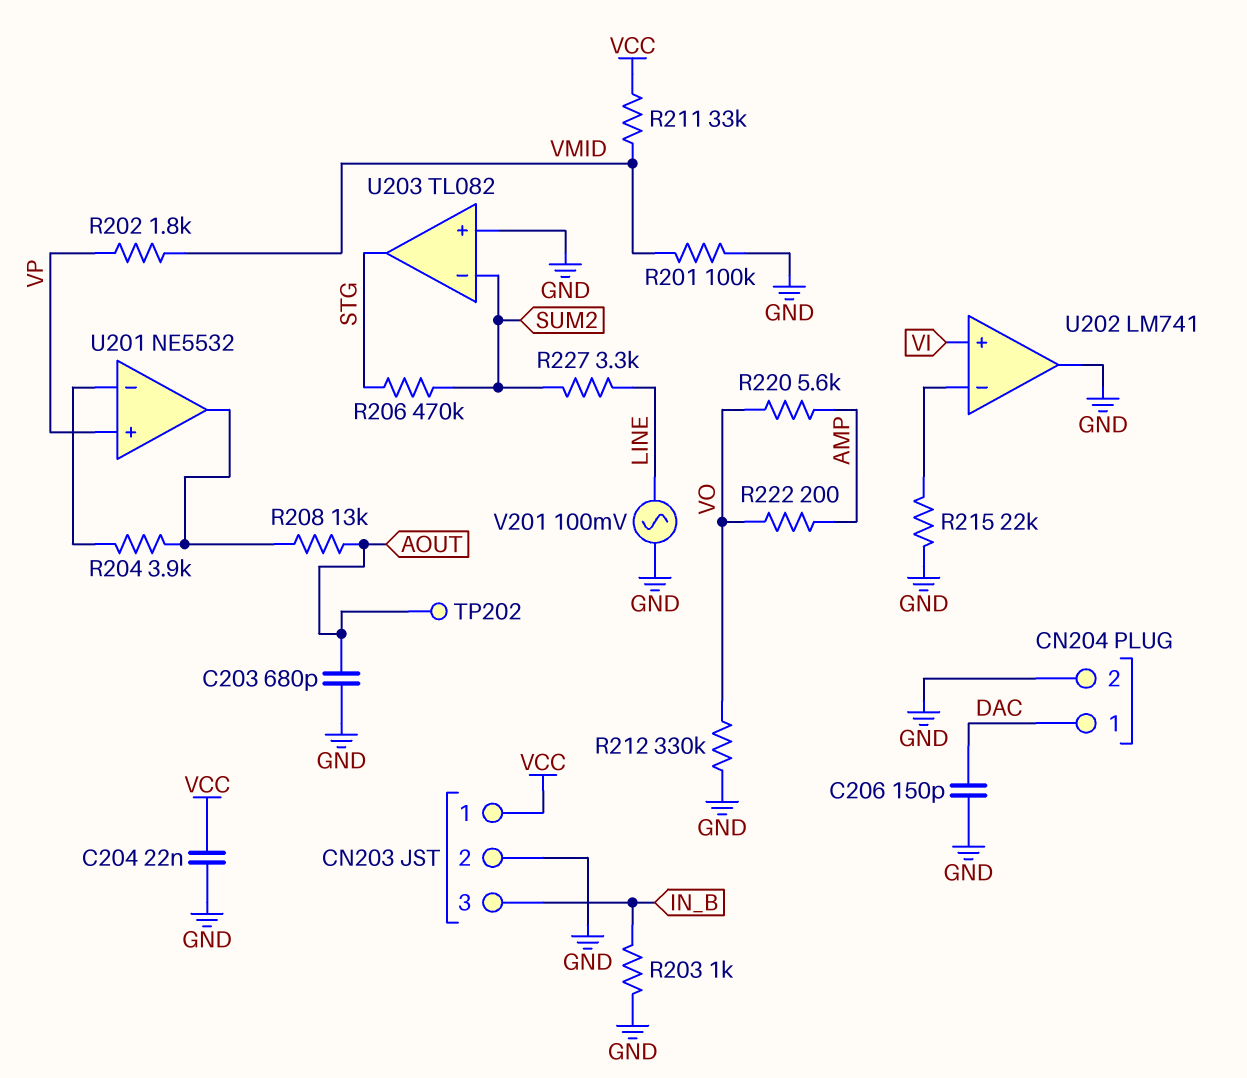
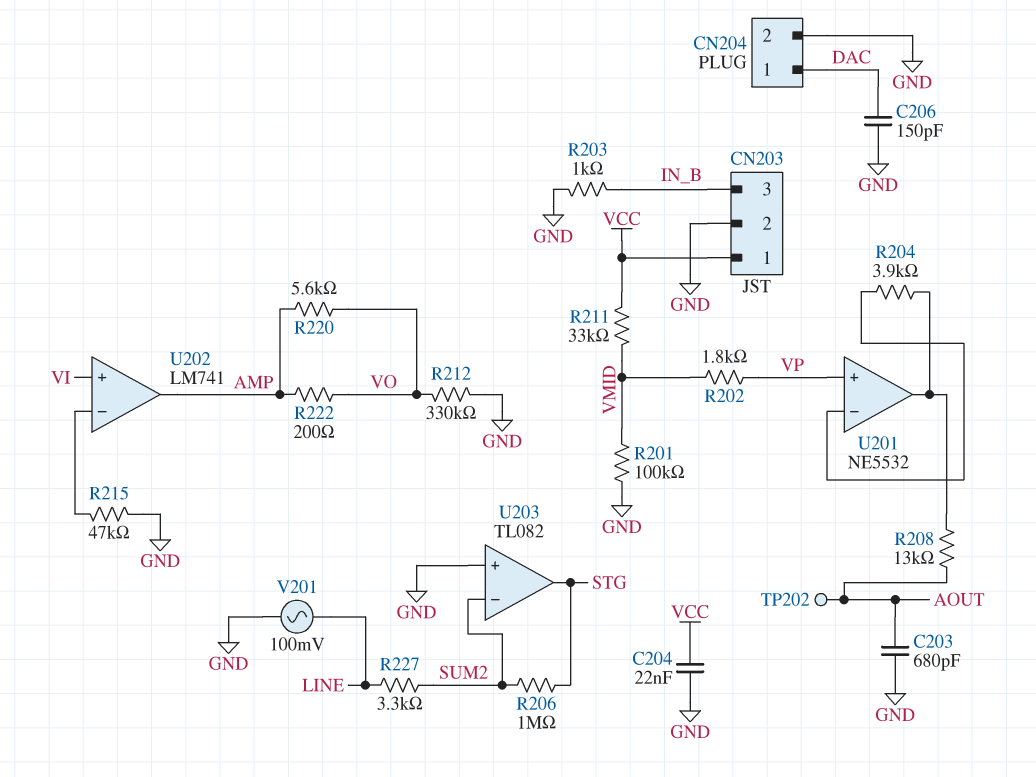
R206: 470k (STG, SUM2) -> 1M (STG, SUM2)
R215: 22k (GND, U202/in-) -> 47k (GND, U202/in-)
U202 pin out: GND -> AMP

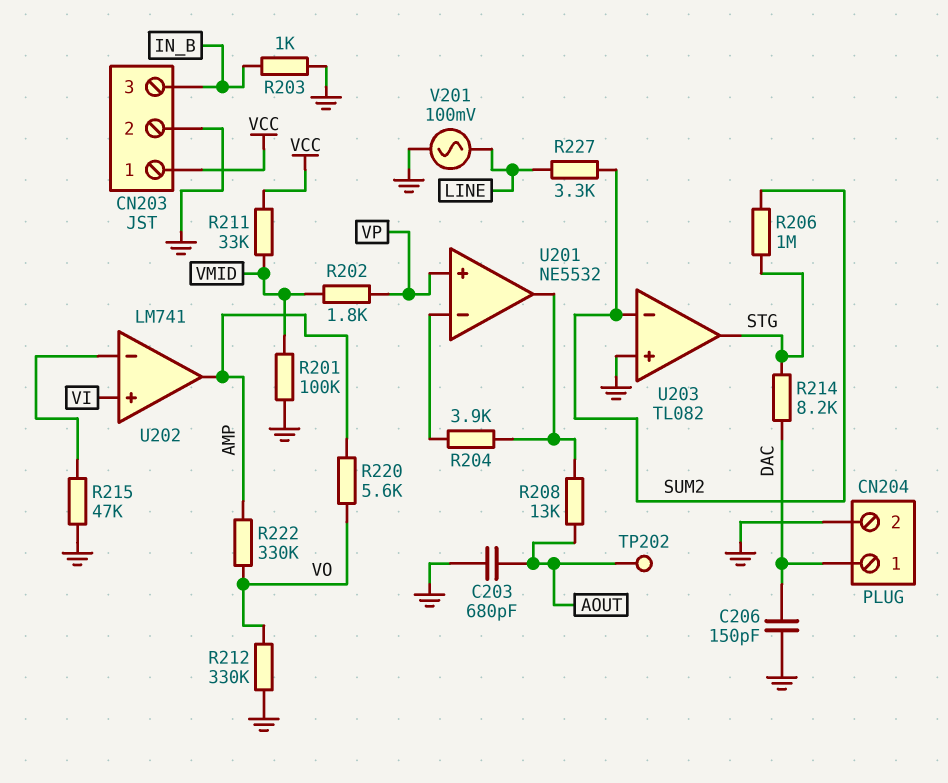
C204: 22nF (GND, VCC) -> none
R214: none -> 8.2k (DAC, STG)
R222: 200 (AMP, VO) -> 330k (AMP, VO)

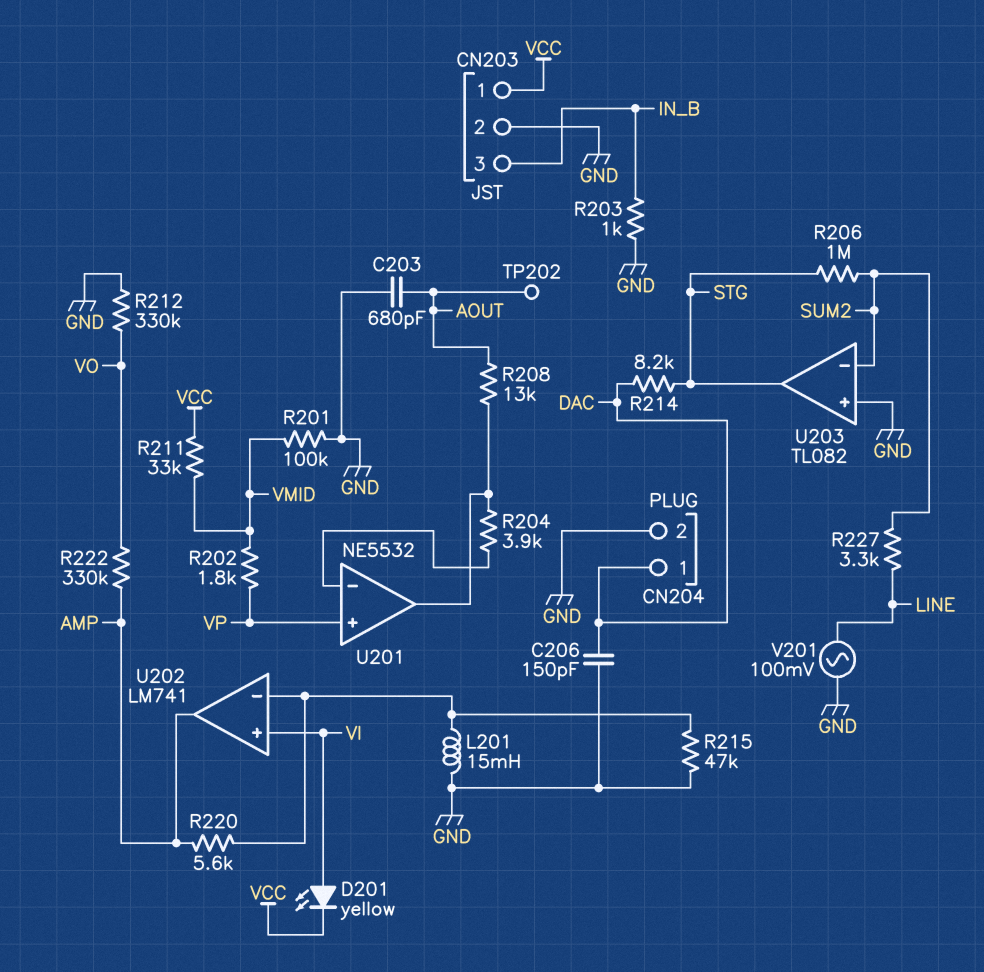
D201: none -> LED yellow (A VI, K VCC)
L201: none -> 15mH (GND, U202/in-)
R220: 5.6k (AMP, VO) -> 5.6k (AMP, U202/in-)

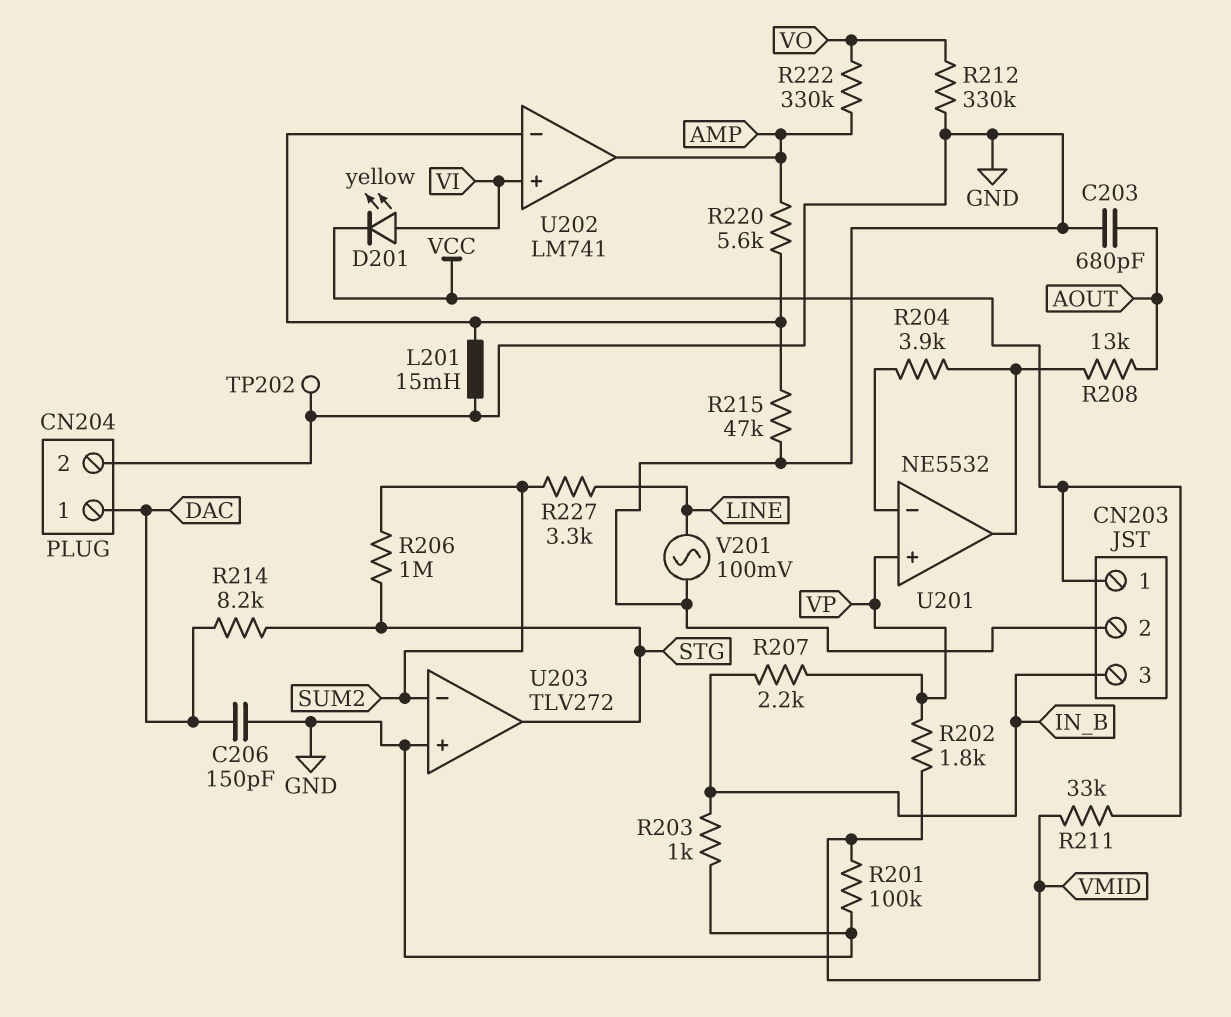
R207: none -> 2.2k (IN_B, VP)
TP202: test point (AOUT) -> test point (GND)
U203: TL082 -> TLV272

